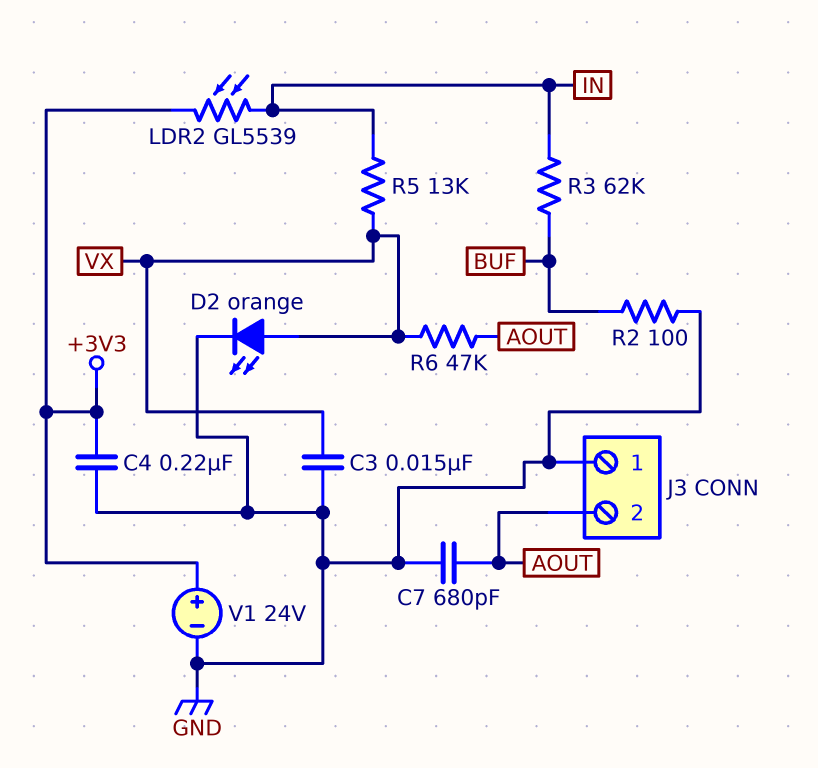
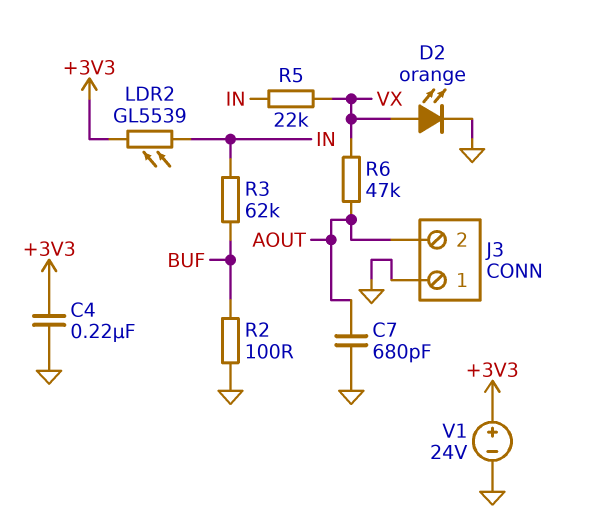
C3: 15nF (GND, VX) -> none
R5: 13k (IN, VX) -> 22k (IN, VX)

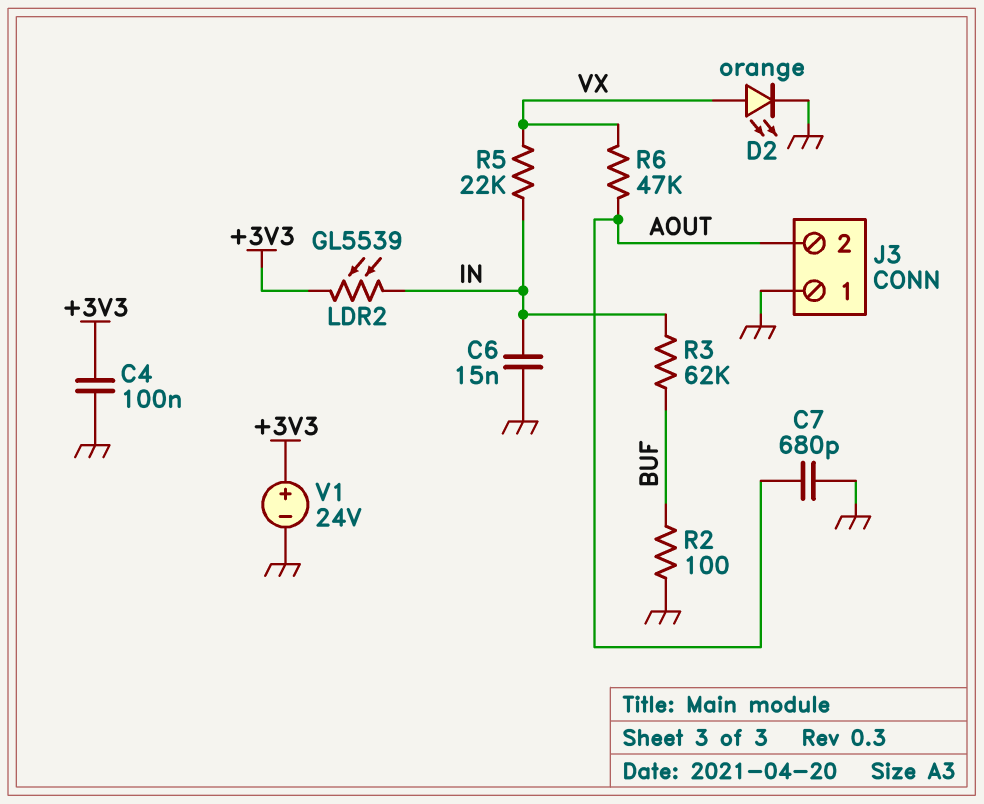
C4: 220nF (+3V3, GND) -> 100nF (+3V3, GND)
C6: none -> 15nF (GND, IN)

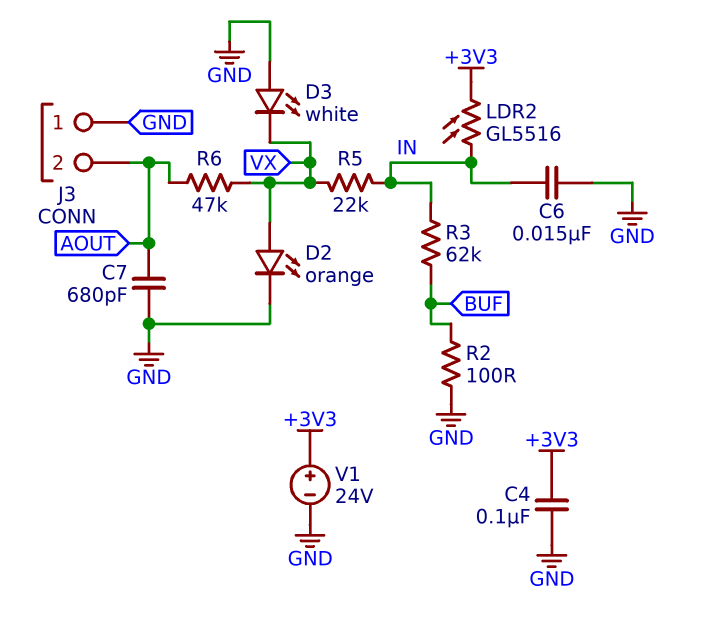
D3: none -> LED white (A GND, K VX)
LDR2: GL5539 (+3V3, IN) -> GL5516 (+3V3, IN)

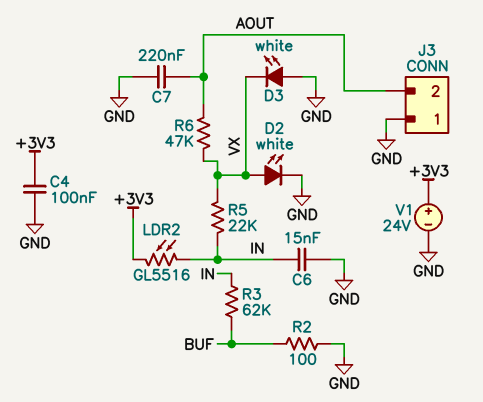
C7: 680pF (AOUT, GND) -> 220nF (AOUT, GND)
D2: LED orange (A VX, K GND) -> LED white (A VX, K GND)

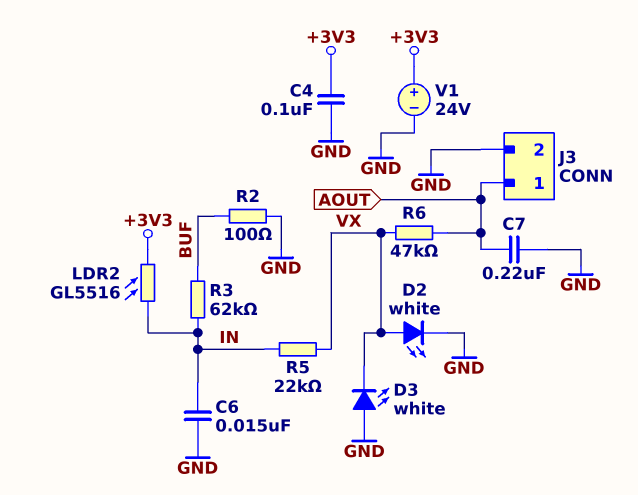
J3 pin 1: GND -> AOUT
J3 pin 2: AOUT -> GND

